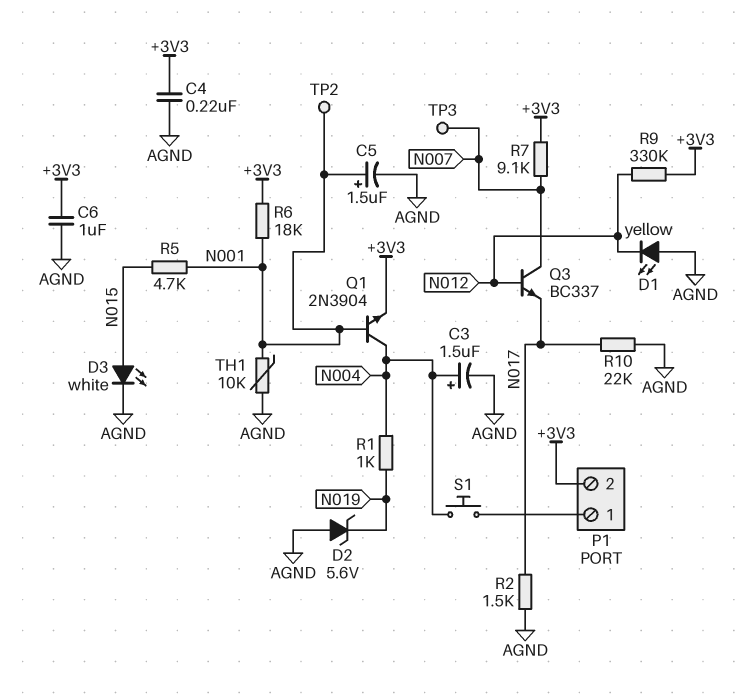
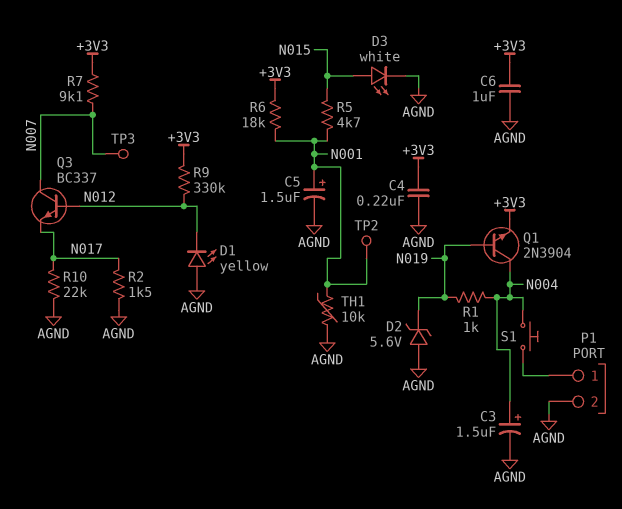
P1 pin 2: +3V3 -> AGND
Q1: NPN 2N3904 (B N001, C N004, E +3V3) -> NPN 2N3904 (B N019, C N004, E +3V3)

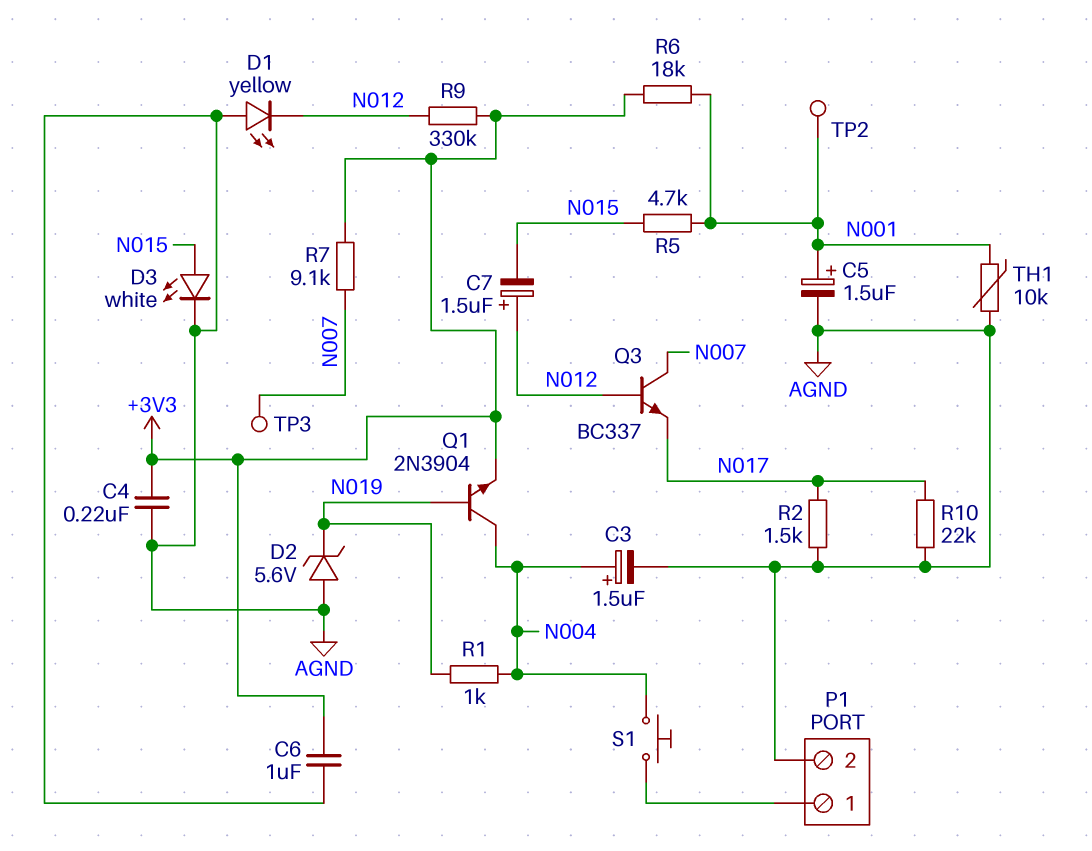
C7: none -> 1.5uF (plus N012, minus N015)

